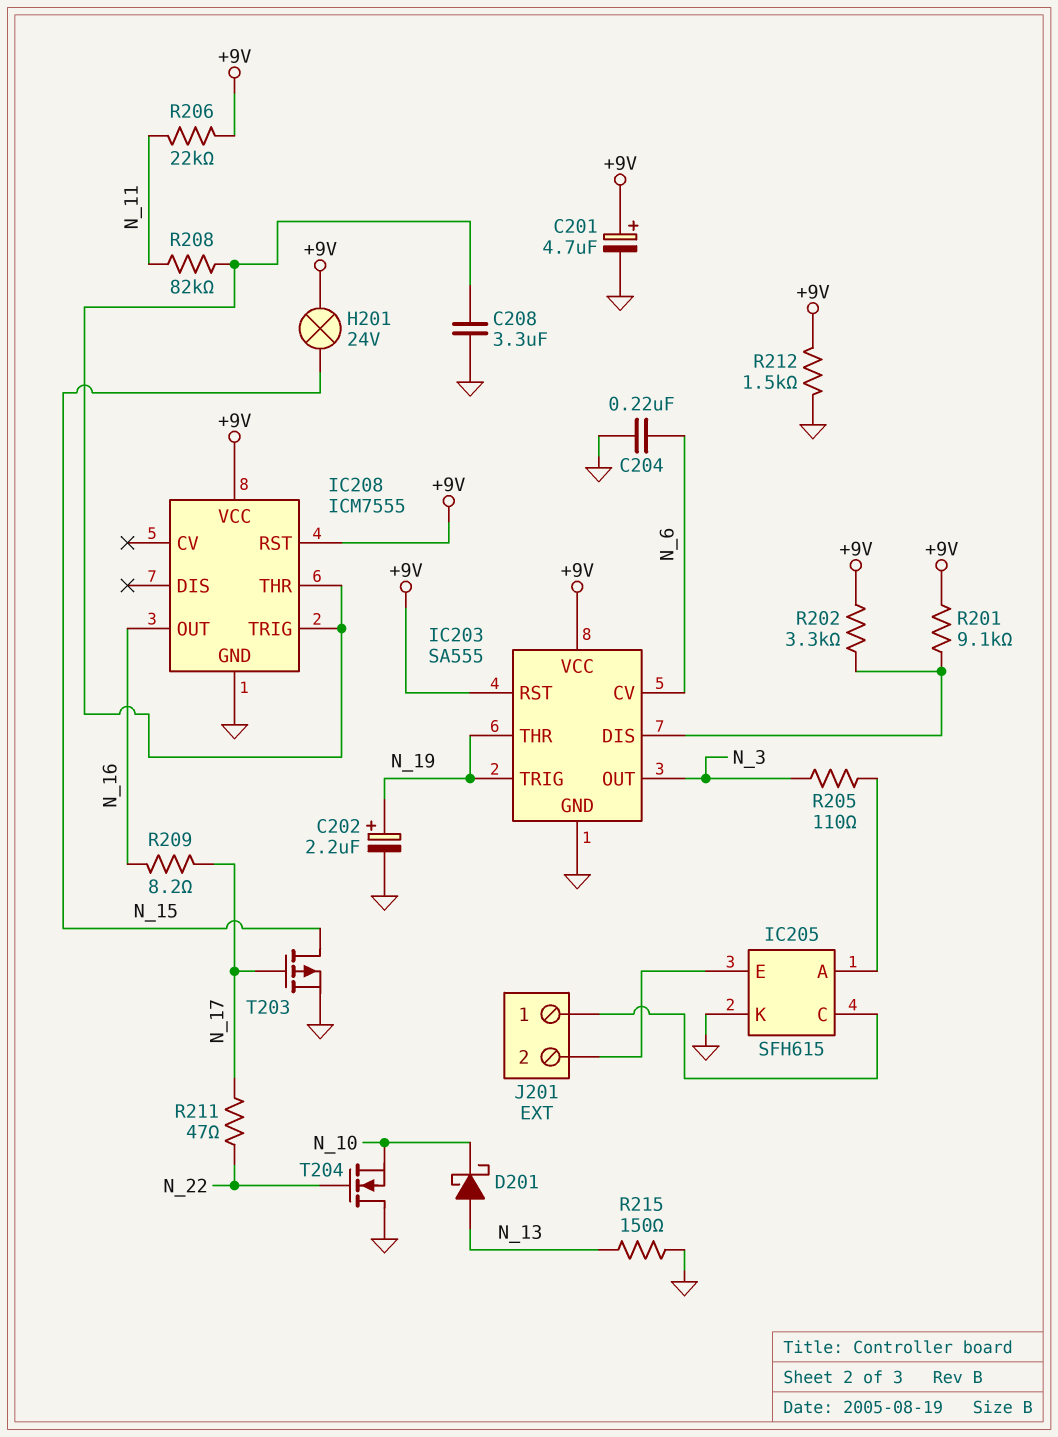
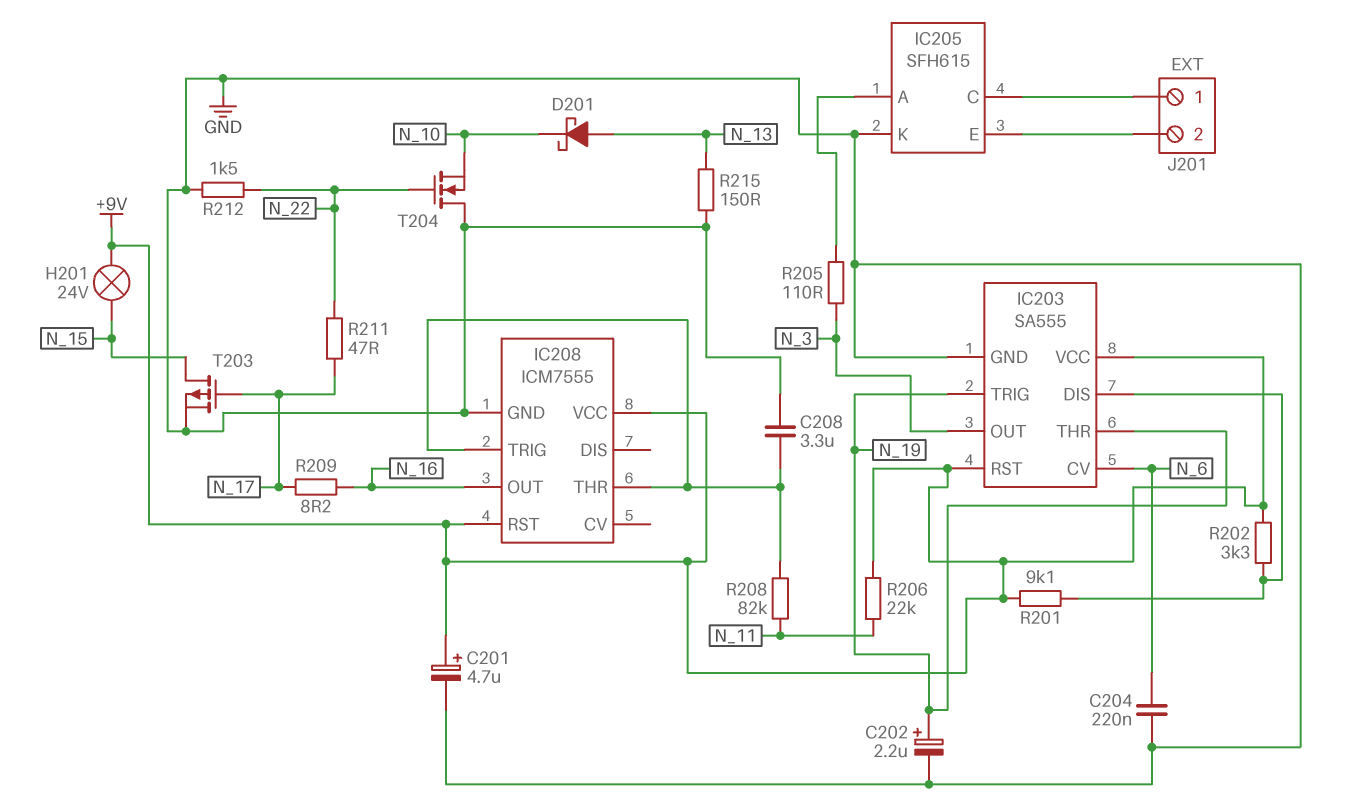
R212: 1.5k (+9V, GND) -> 1.5k (GND, N_22)

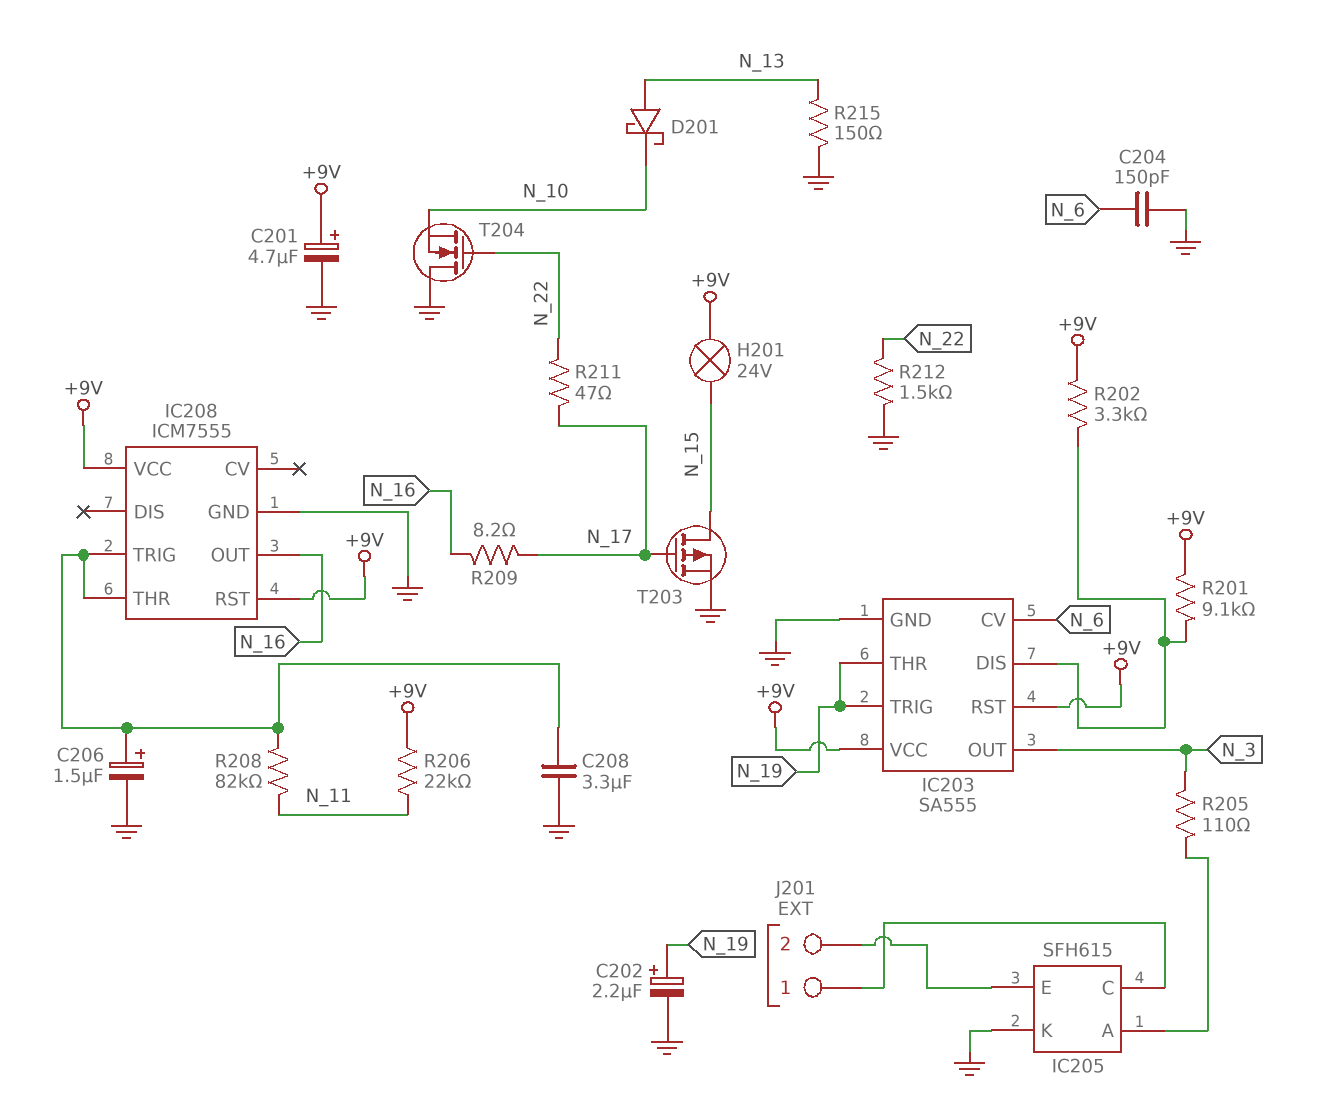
C204: 220nF (GND, N_6) -> 150pF (GND, N_6)
C206: none -> 1.5uF (plus IC208/THR, minus GND)

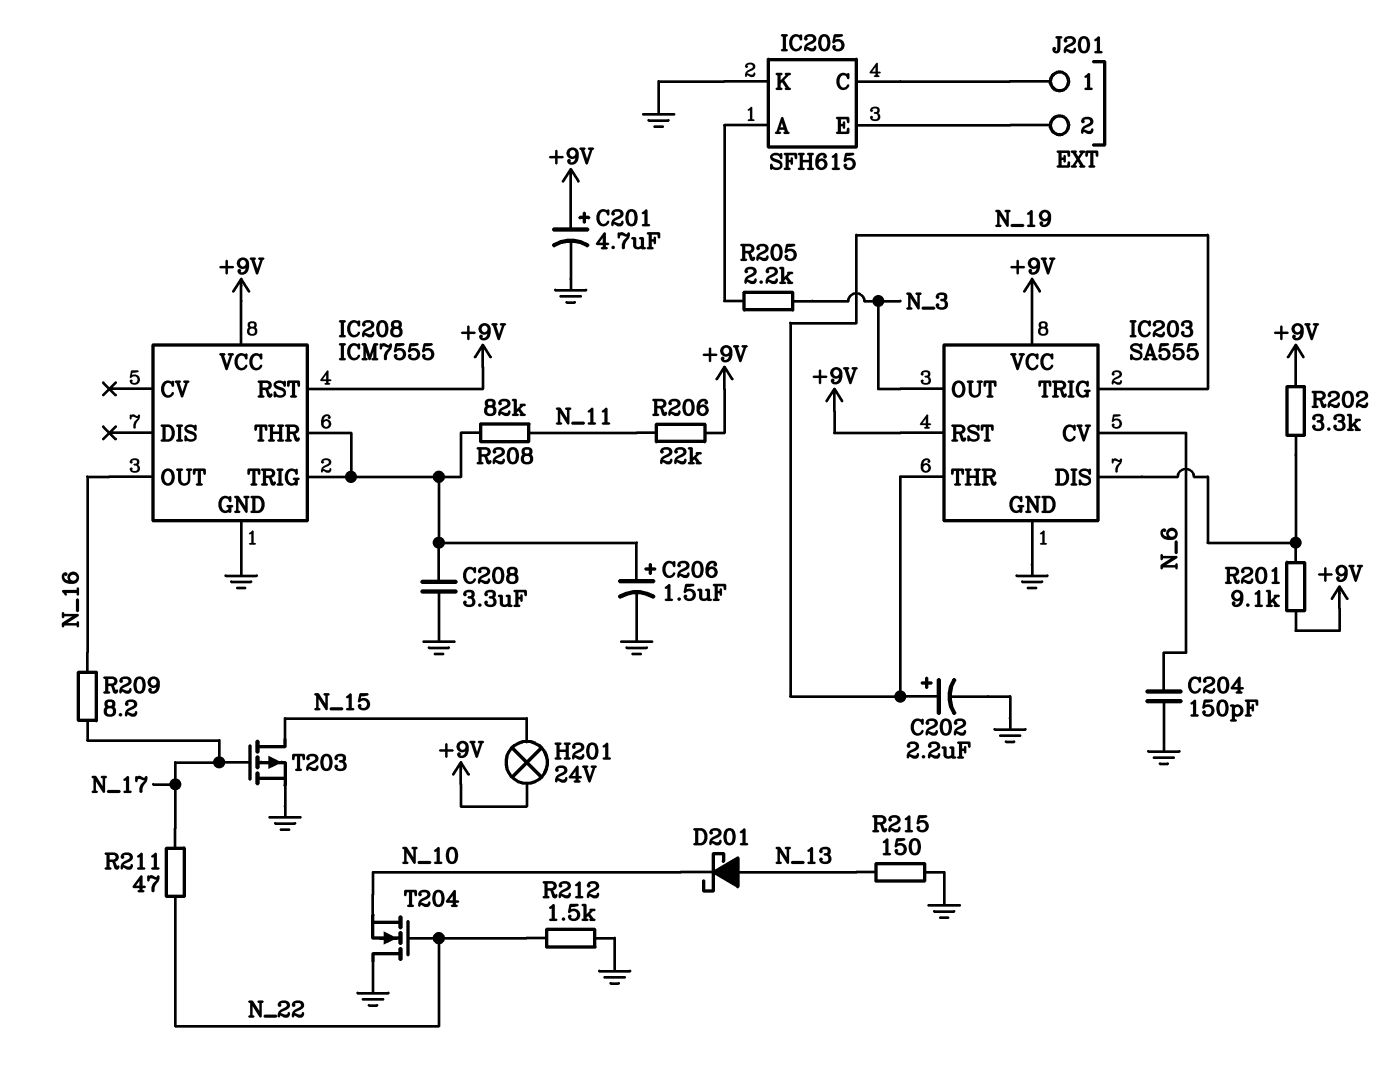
R205: 110 (IC205/A, N_3) -> 2.2k (IC205/A, N_3)

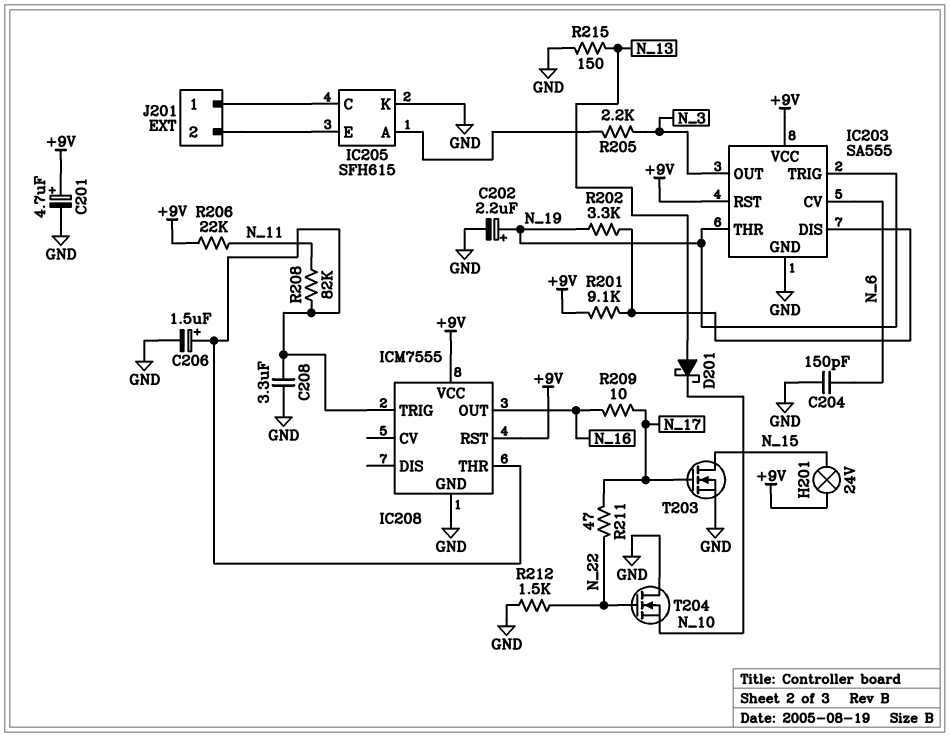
R202: 3.3k (+9V, IC203/DIS) -> 3.3k (IC203/DIS, N_19)
R209: 8.2 (N_16, N_17) -> 10 (N_16, N_17)
T203: PMOS (G N_17, D N_15, S GND) -> NMOS (G N_17, D N_15, S GND)

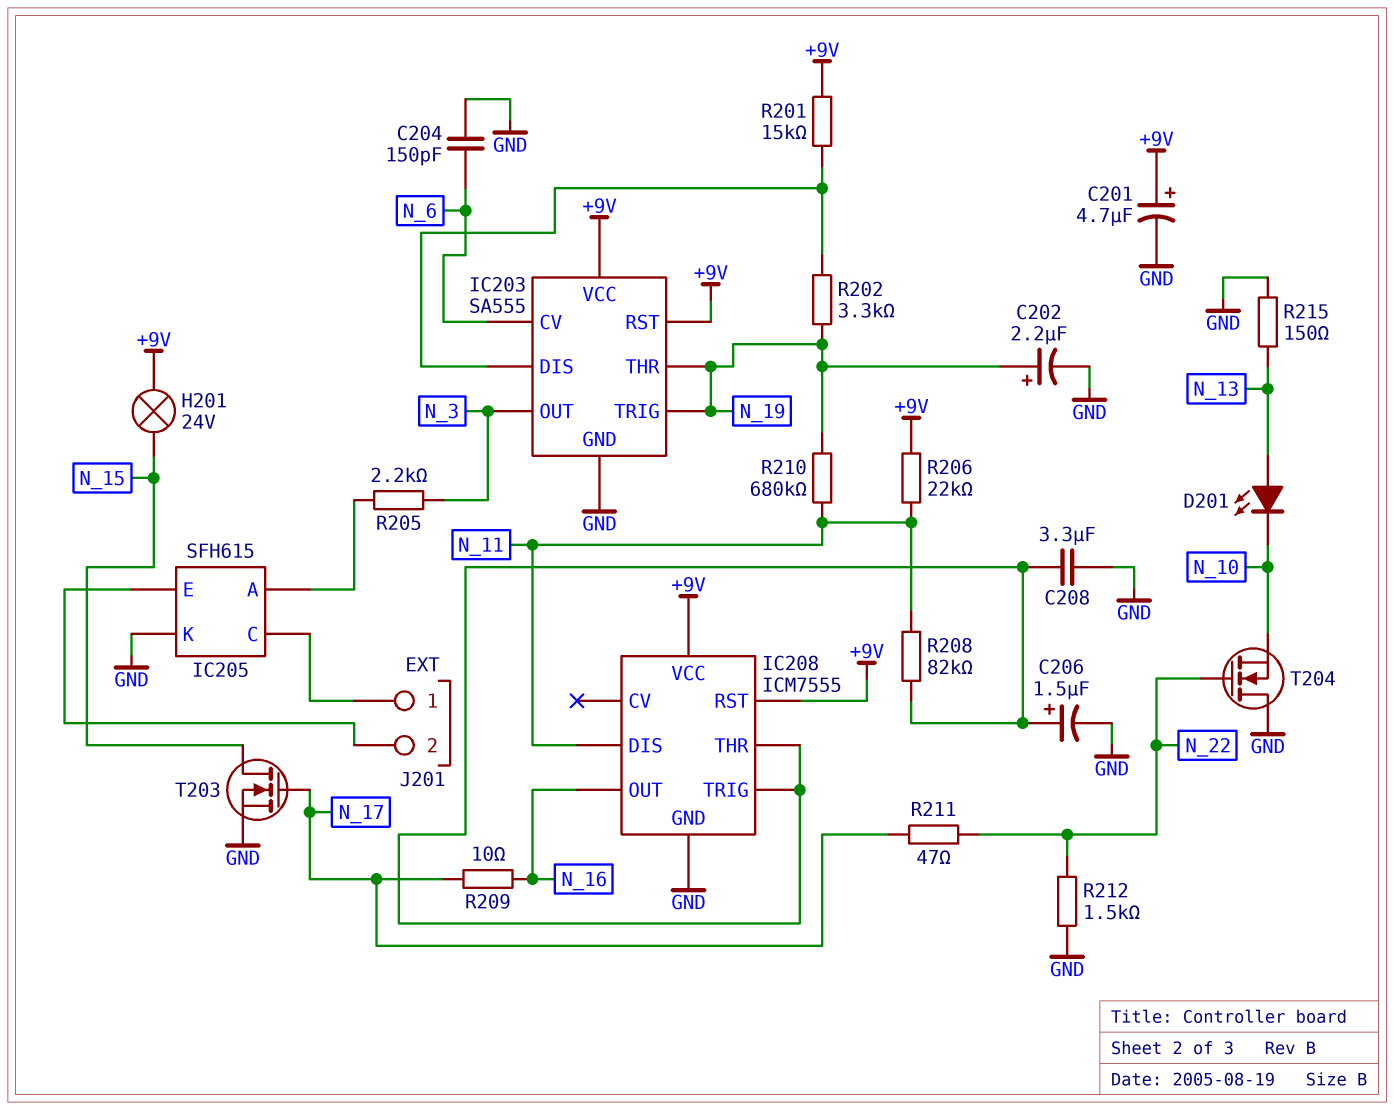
D201: schottky (A N_13, K N_10) -> LED (A N_13, K N_10)
IC208 pin DIS: none -> N_11
R201: 9.1k (+9V, IC203/DIS) -> 15k (+9V, IC203/DIS)
R210: none -> 680k (N_11, N_19)

